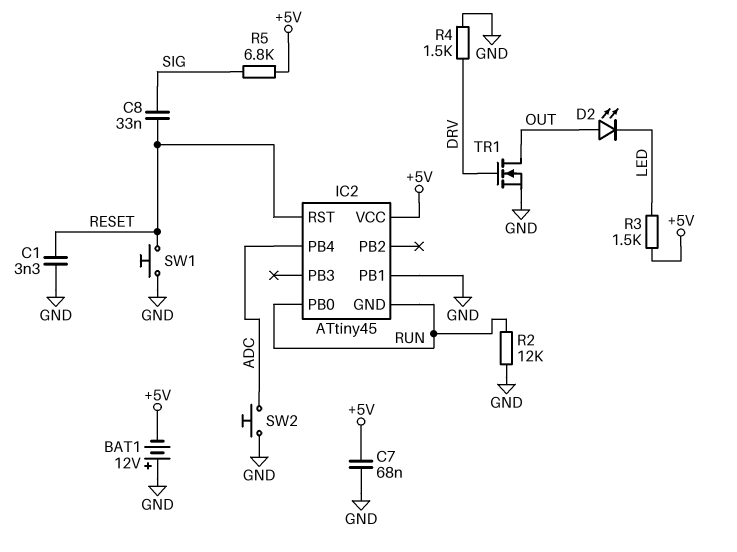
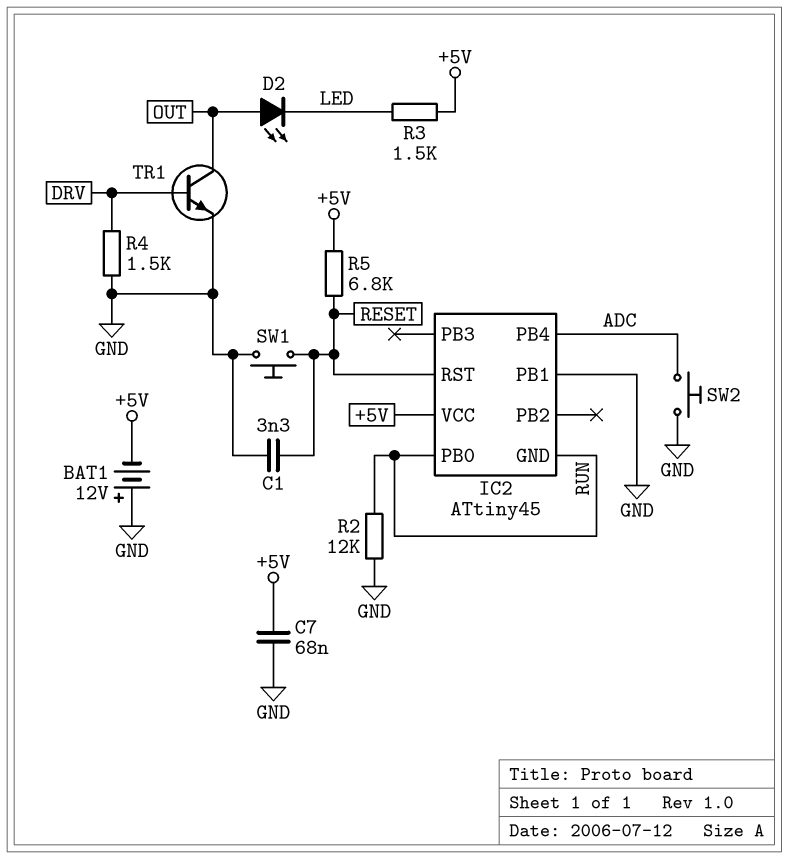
C8: 33nF (RESET, SIG) -> none
R5: 6.8k (+5V, SIG) -> 6.8k (+5V, RESET)
TR1: NMOS (G DRV, D OUT, S GND) -> NPN (B DRV, C OUT, E GND)

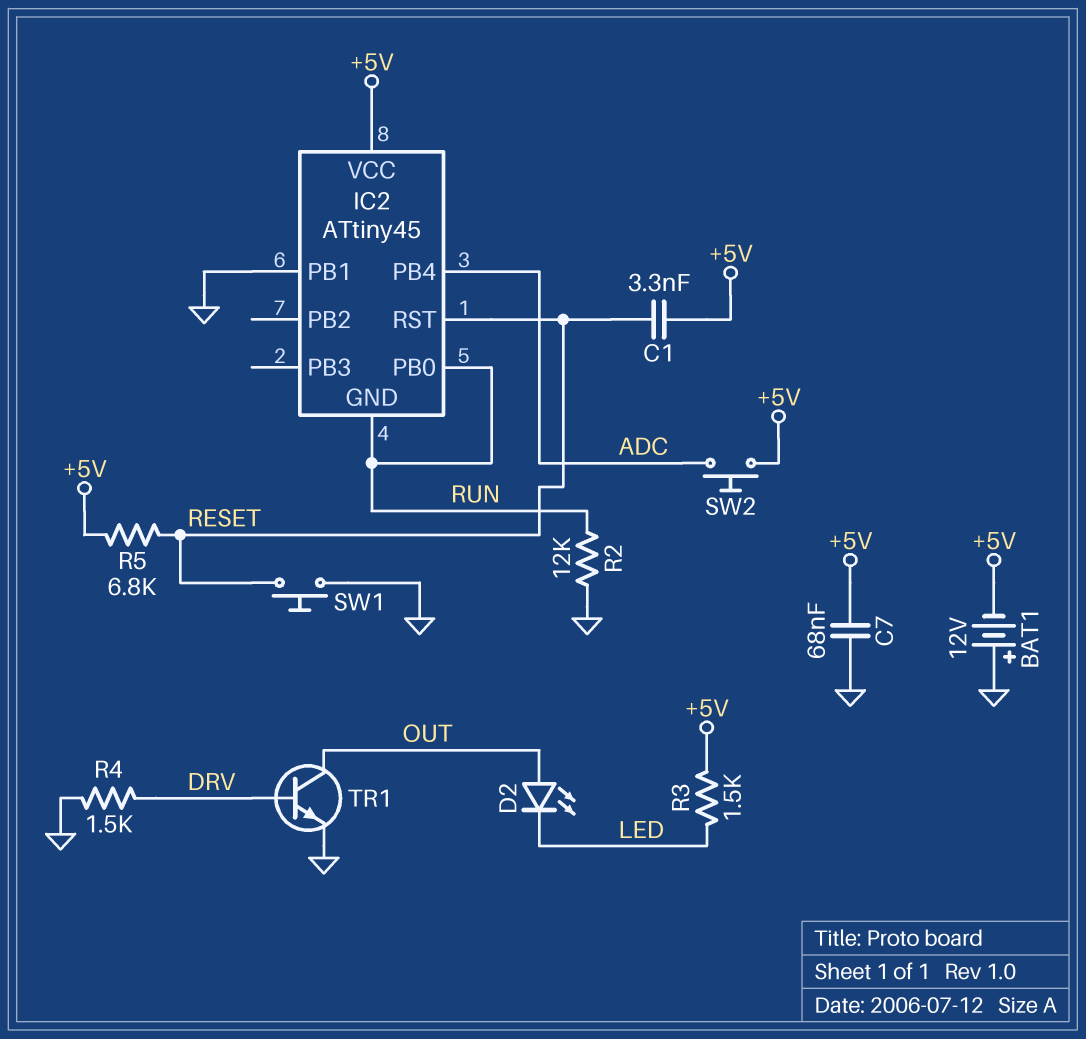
C1: 3.3nF (GND, RESET) -> 3.3nF (+5V, RESET)
SW2: button (ADC, GND) -> button (+5V, ADC)

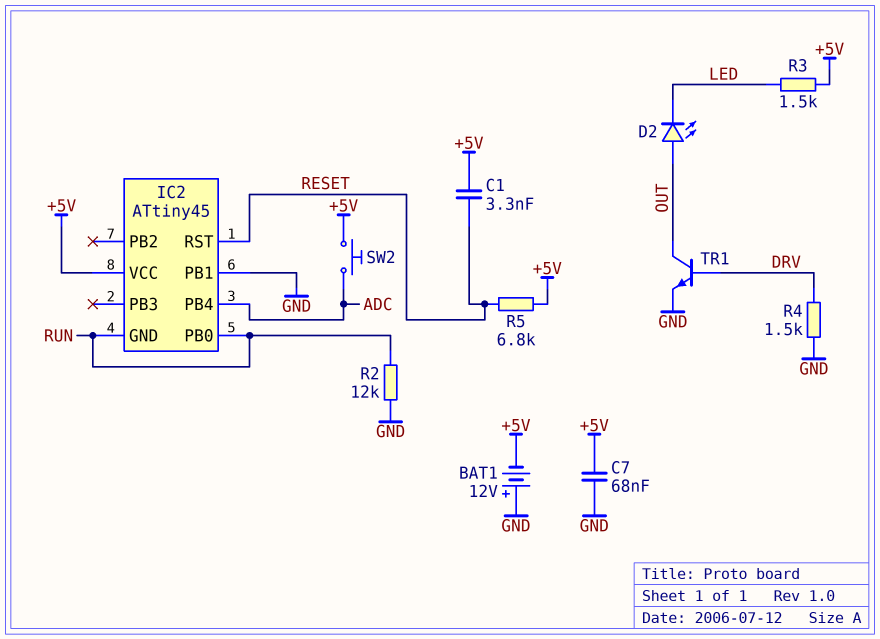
SW1: button (GND, RESET) -> none

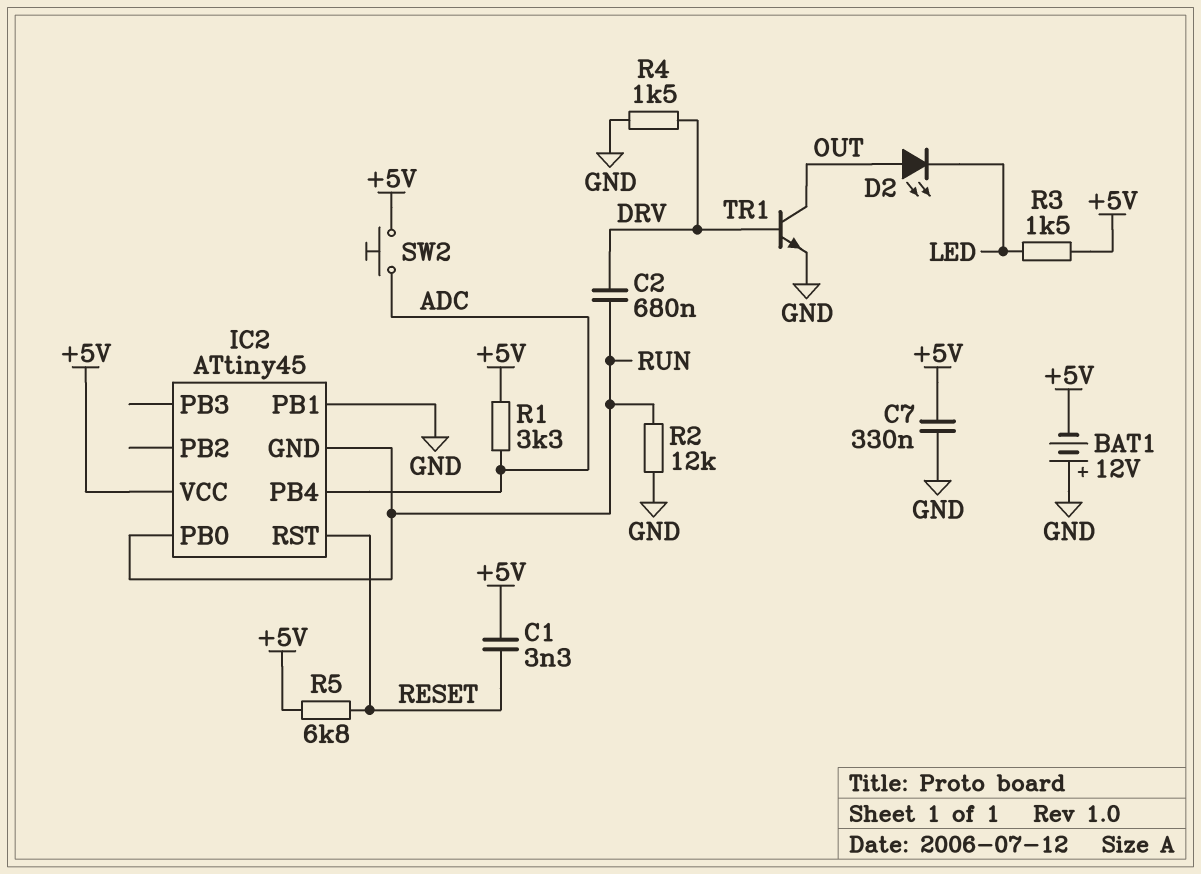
C2: none -> 680nF (DRV, RUN)
C7: 68nF (+5V, GND) -> 330nF (+5V, GND)
R1: none -> 3.3k (+5V, ADC)

